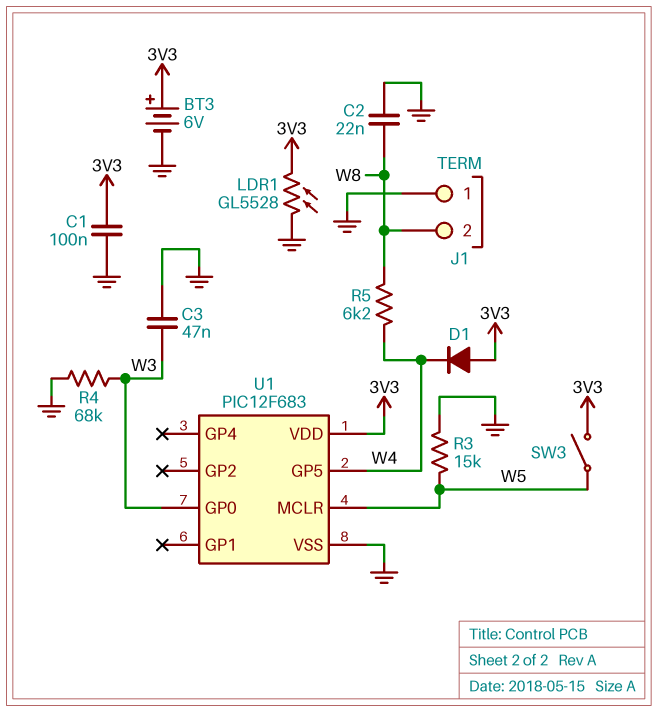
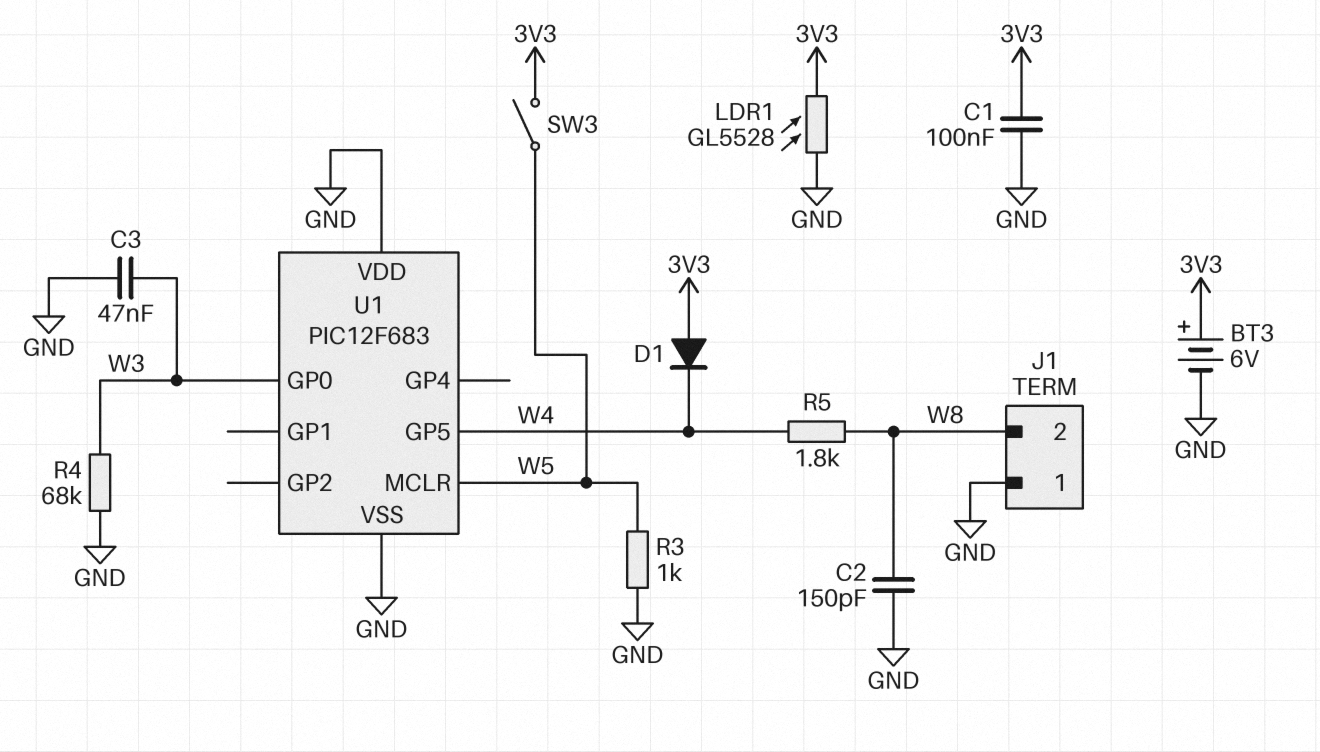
C2: 22nF (GND, W8) -> 150pF (GND, W8)
R3: 15k (GND, W5) -> 1k (GND, W5)
R5: 6.2k (W4, W8) -> 1.8k (W4, W8)
U1 pin VDD: 3V3 -> GND

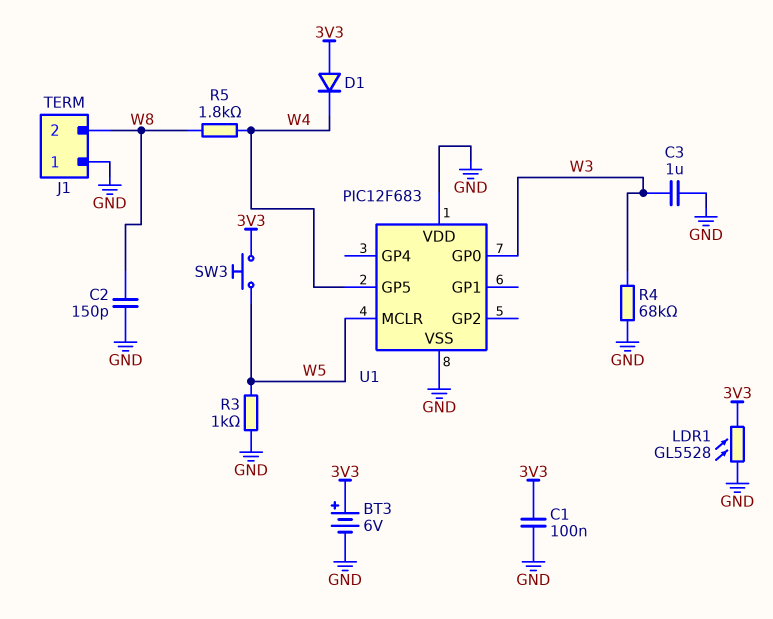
C3: 47nF (GND, W3) -> 1uF (GND, W3)
SW3: switch (3V3, W5) -> button (3V3, W5)

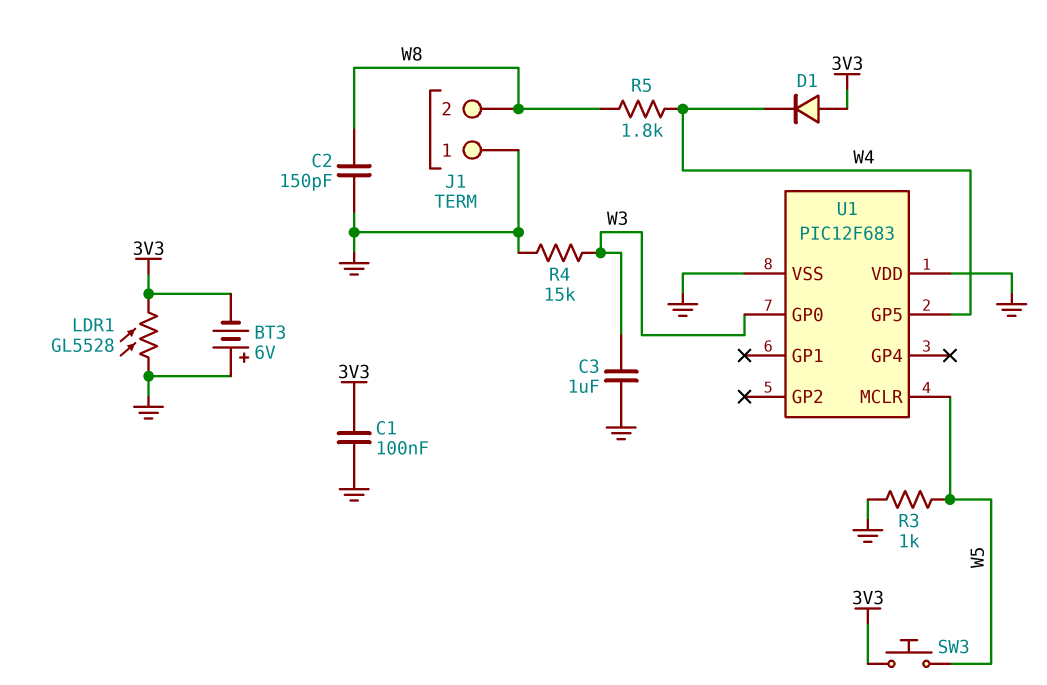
BT3: 6V (plus 3V3, minus GND) -> 6V (plus GND, minus 3V3)
R4: 68k (GND, W3) -> 15k (GND, W3)

